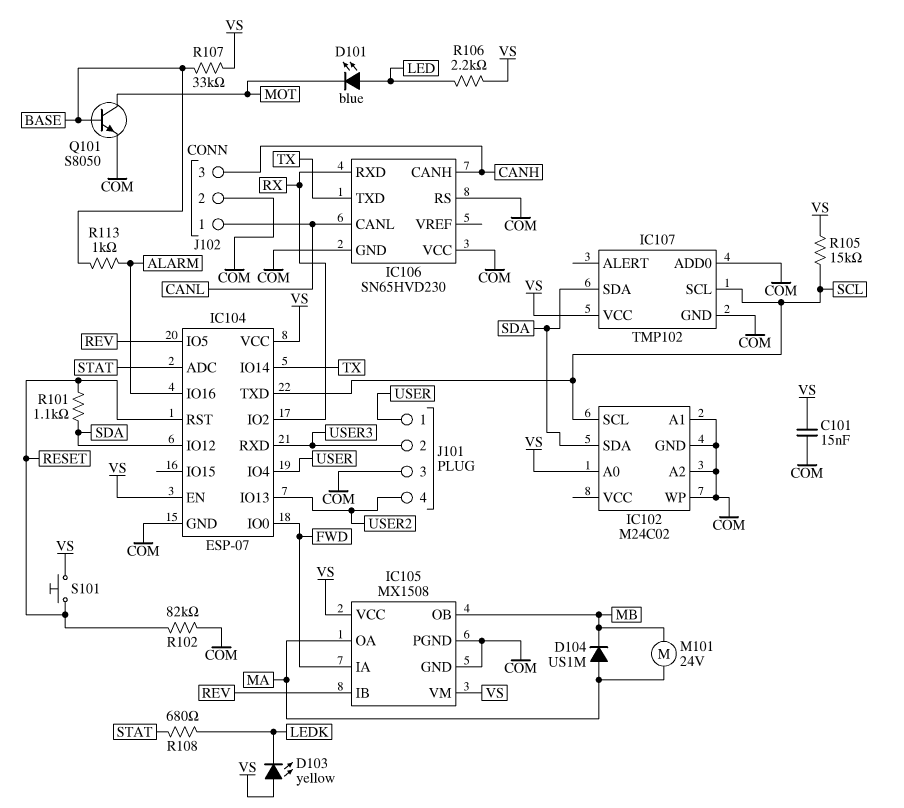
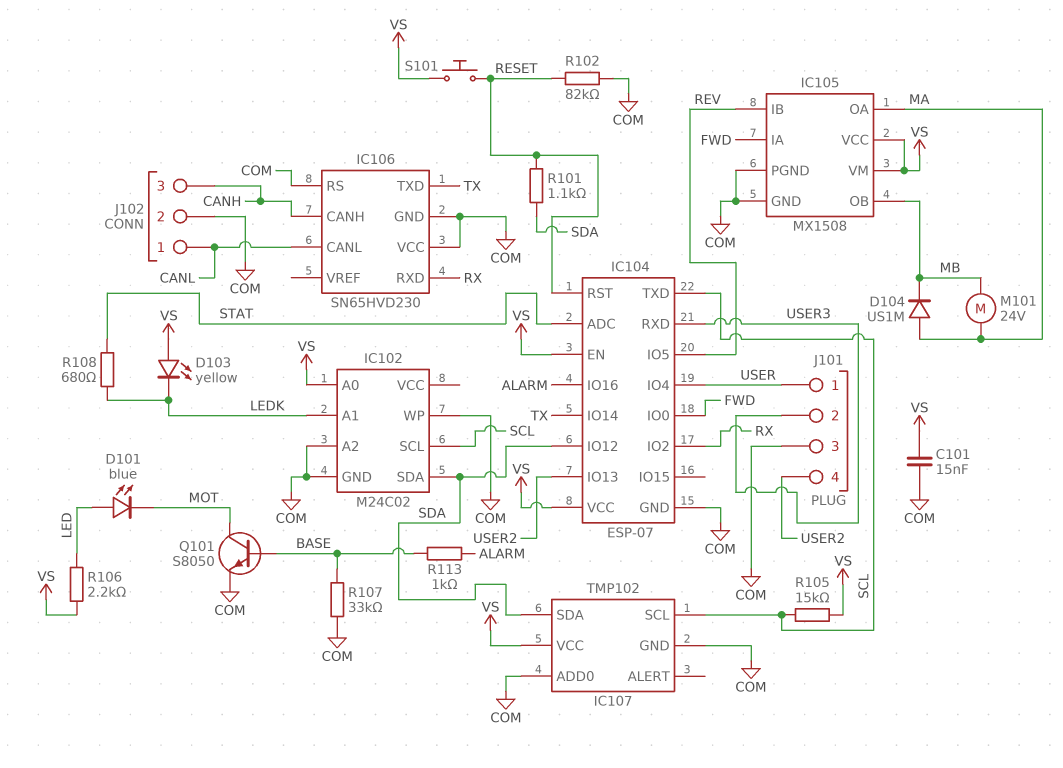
IC102 pin A1: COM -> LEDK
R107: 33k (BASE, VS) -> 33k (BASE, COM)

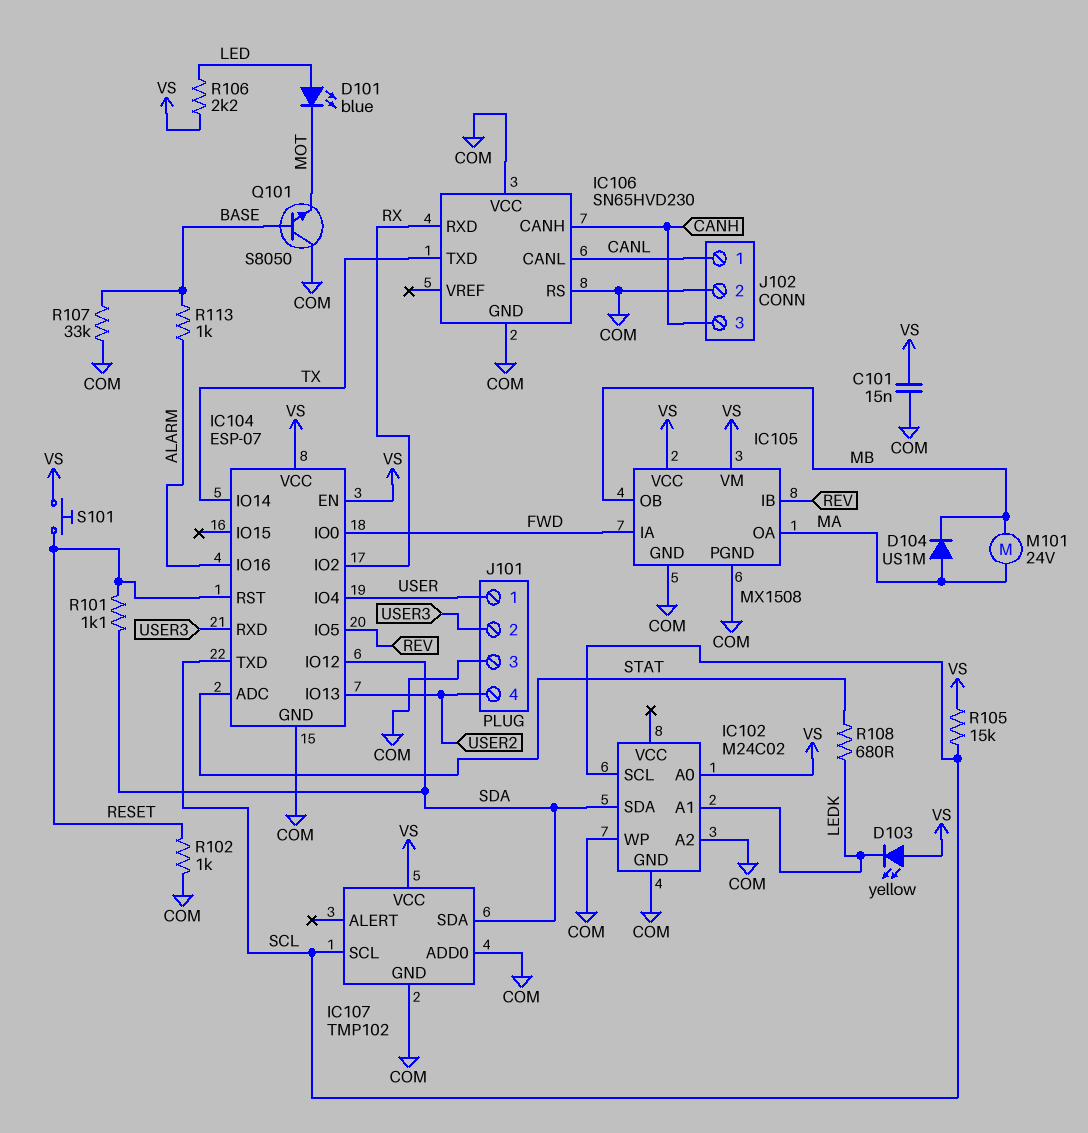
Q101: NPN S8050 (B BASE, C MOT, E COM) -> NPN S8050 (B BASE, C COM, E MOT)
R102: 82k (COM, RESET) -> 1k (COM, RESET)

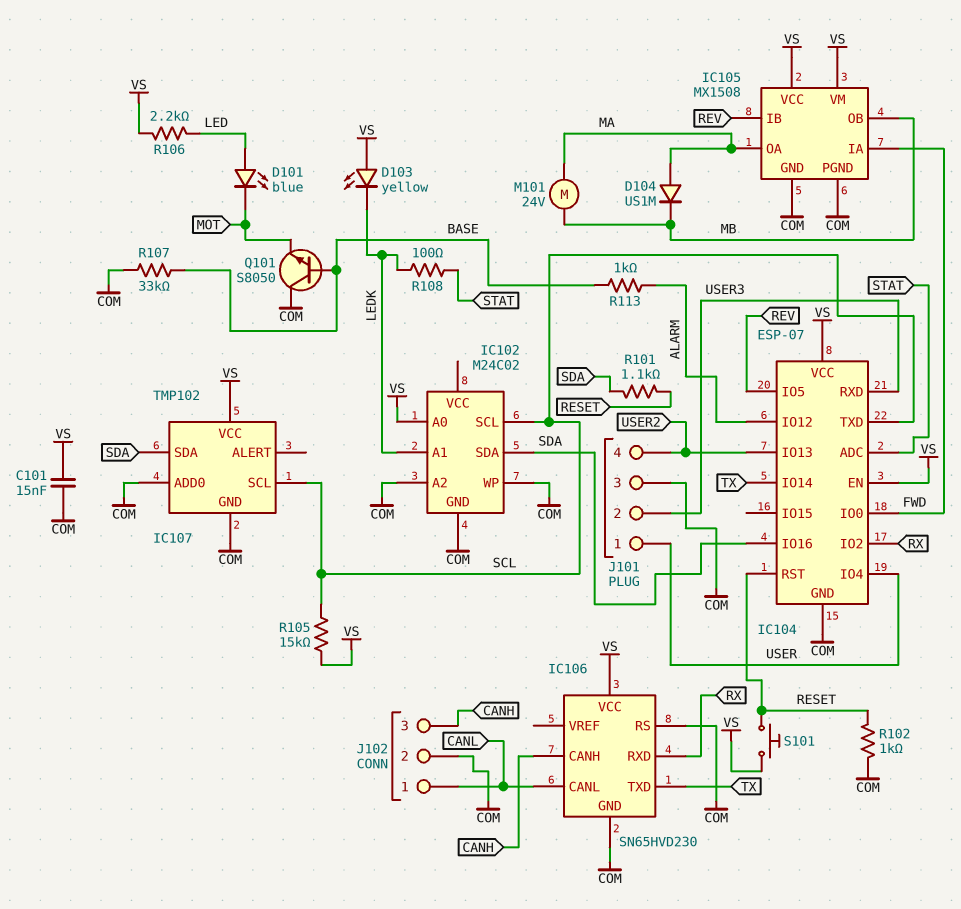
IC104 pin IO12: SDA -> ALARM
IC104 pin IO16: ALARM -> SDA
IC106 pin VCC: COM -> VS
R108: 680 (LEDK, STAT) -> 100 (LEDK, STAT)

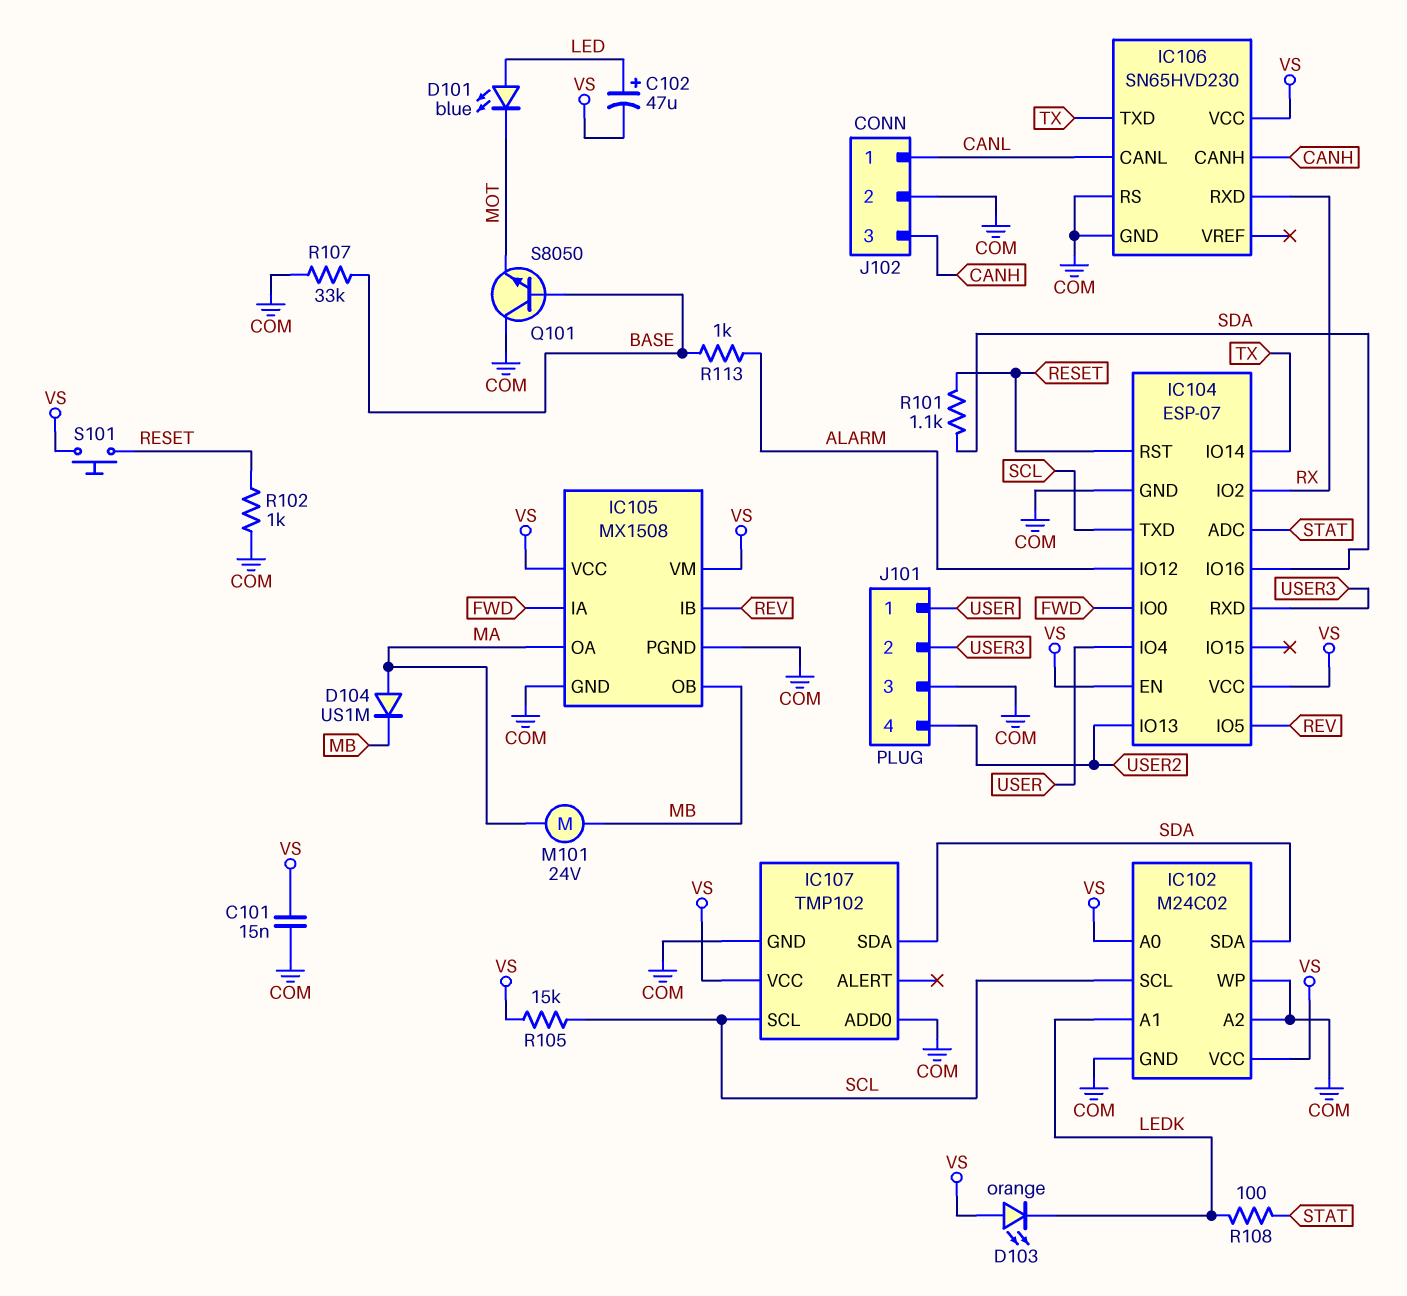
C102: none -> 47uF (plus LED, minus VS)
D103: LED yellow (A VS, K LEDK) -> LED orange (A VS, K LEDK)
IC102 pin VCC: none -> VS
R106: 2.2k (LED, VS) -> none

